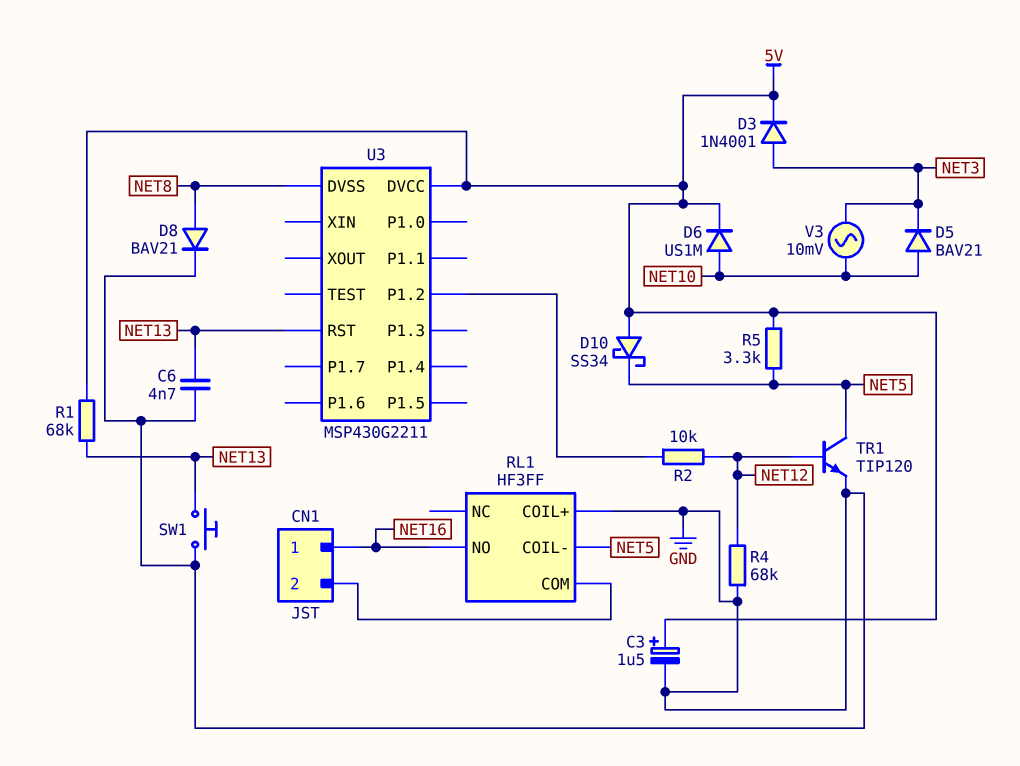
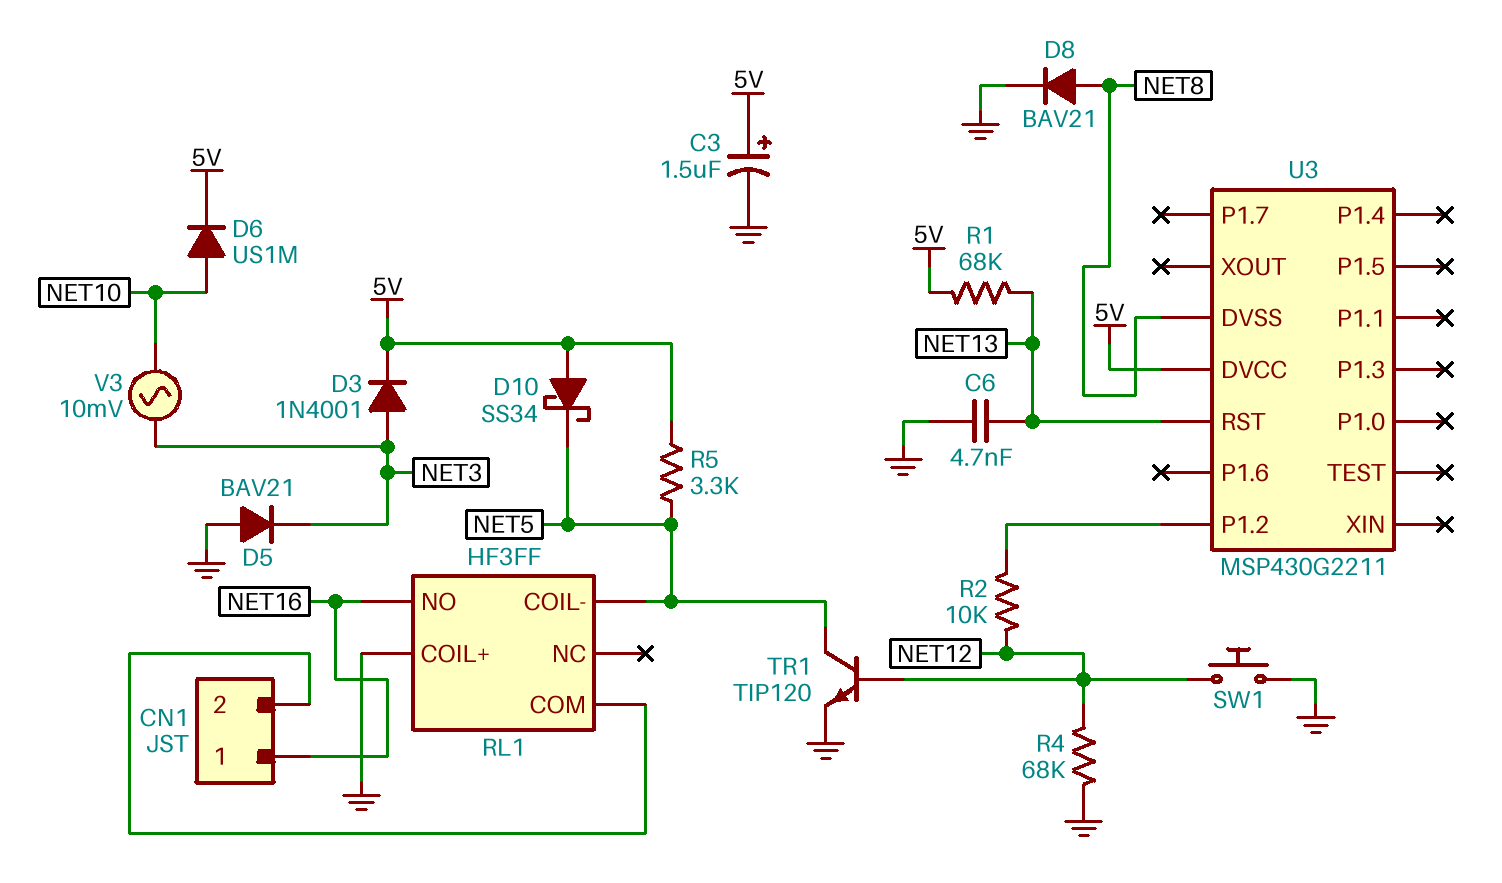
D5: diode BAV21 (A NET10, K NET3) -> diode BAV21 (A GND, K NET3)
SW1: button (GND, NET13) -> button (GND, NET12)

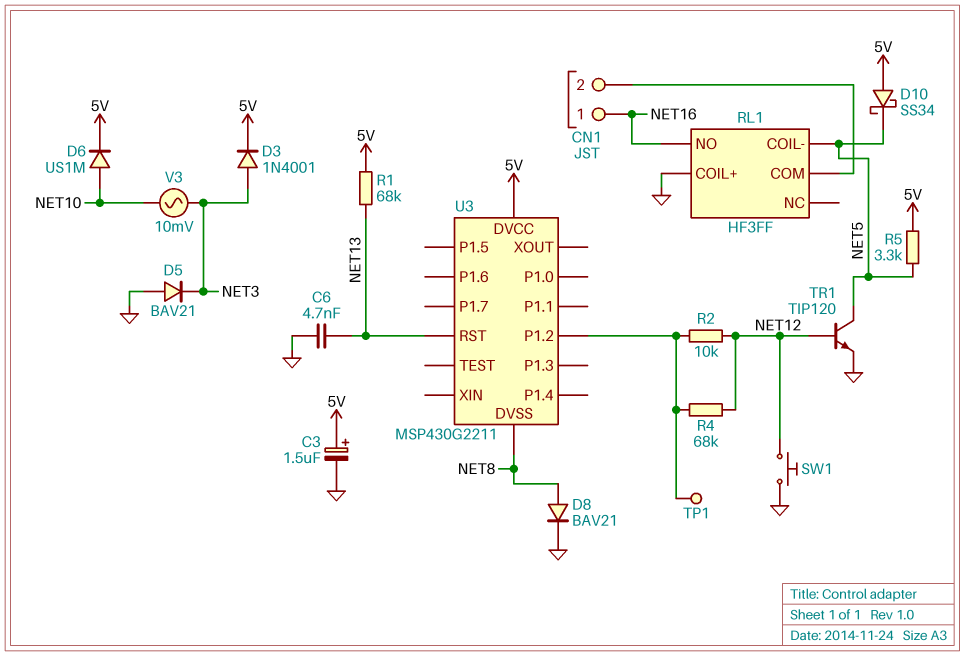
R4: 68k (GND, NET12) -> 68k (NET12, U3/P1.2)
TP1: none -> test point (U3/P1.2)

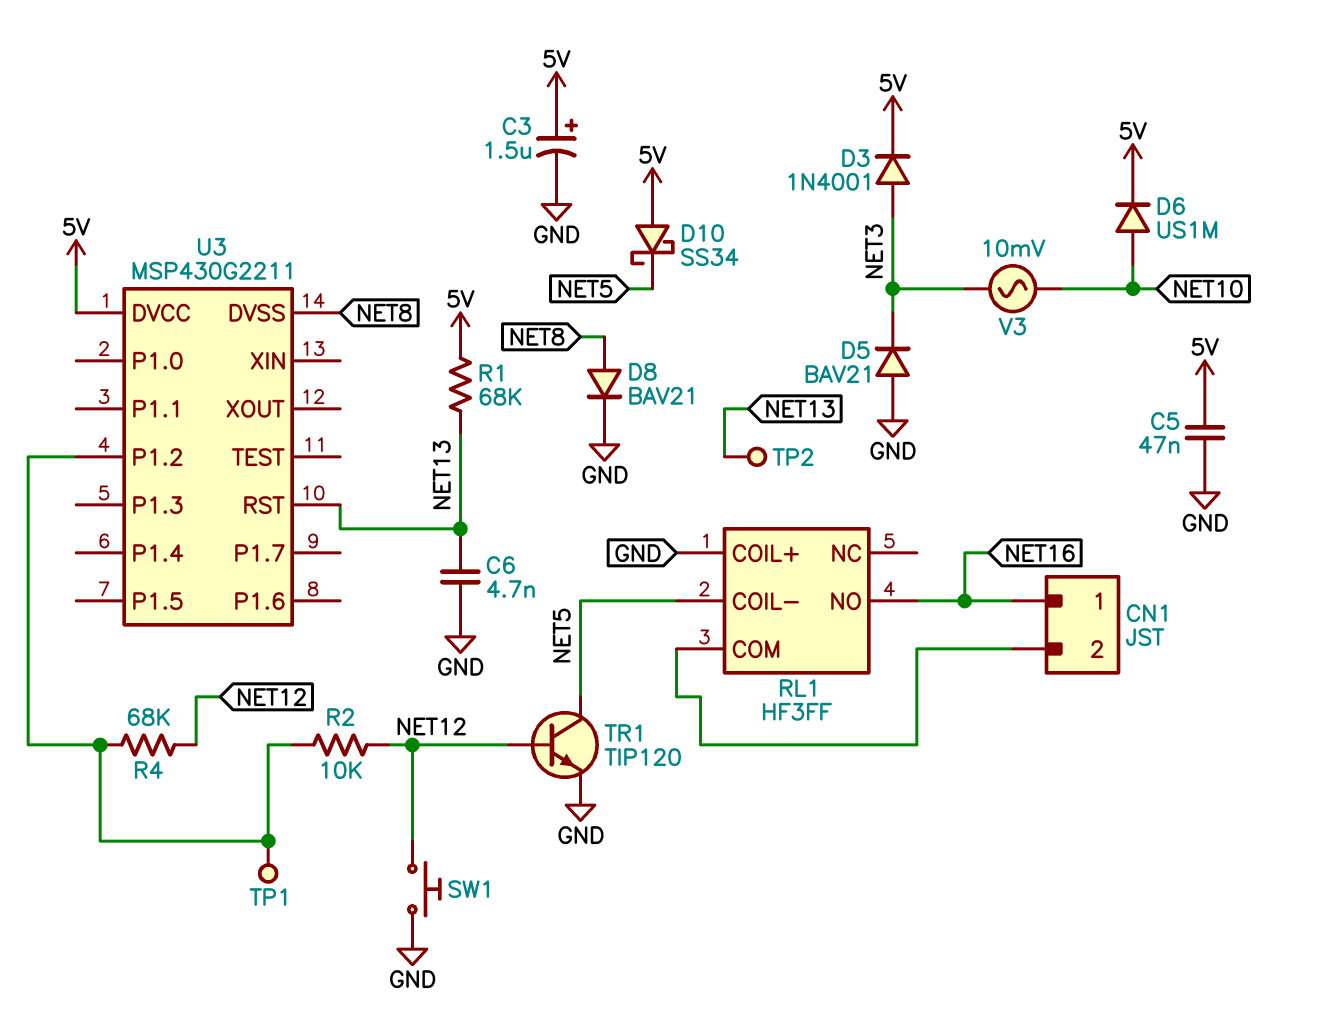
C5: none -> 47nF (5V, GND)
R5: 3.3k (5V, NET5) -> none
TP2: none -> test point (NET13)

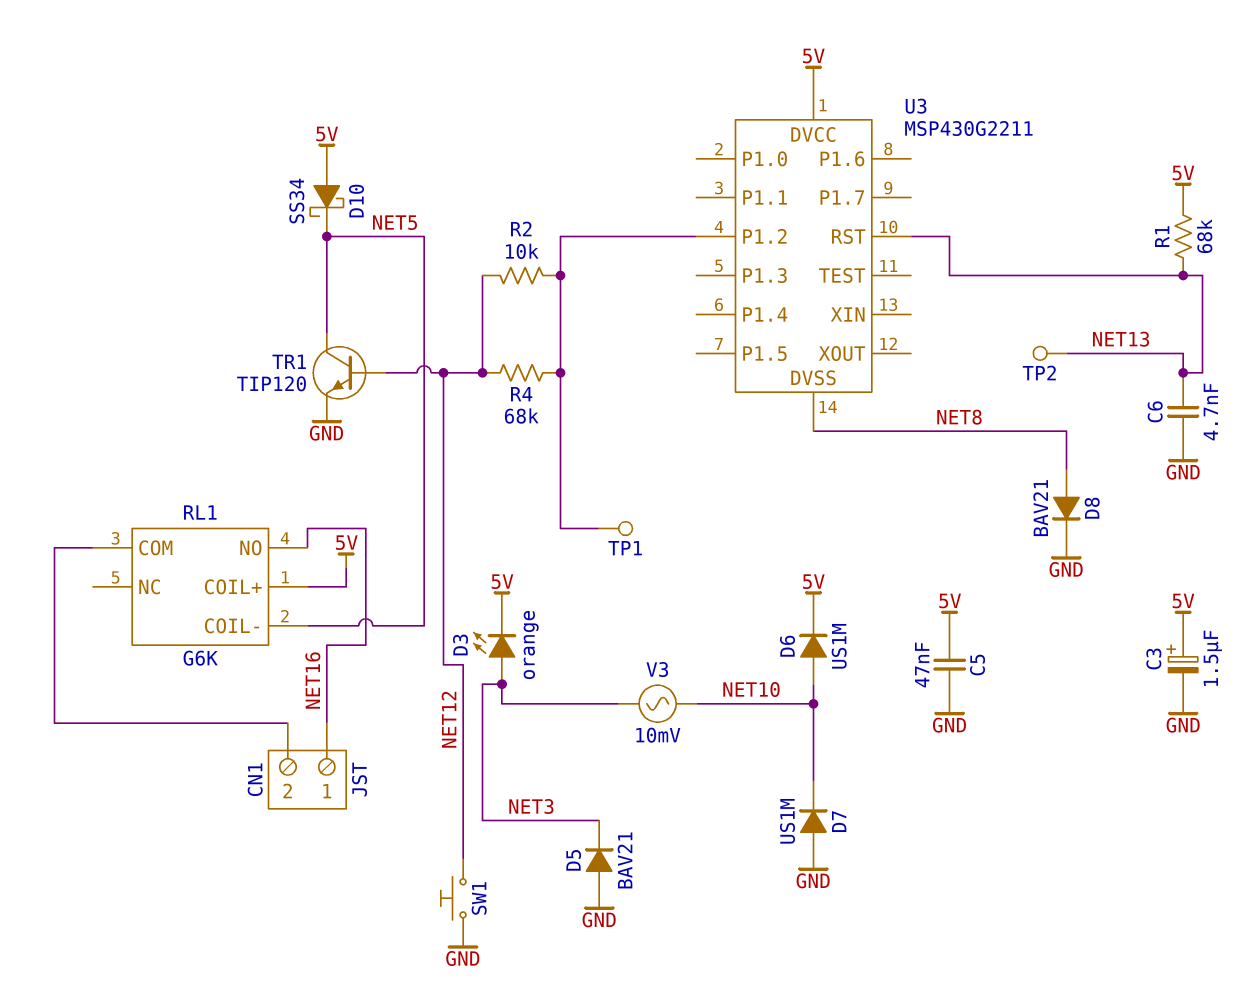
D3: diode 1N4001 (A NET3, K 5V) -> LED orange (A NET3, K 5V)
D7: none -> diode US1M (A GND, K NET10)
RL1: HF3FF -> G6K
RL1 pin COIL+: GND -> 5V

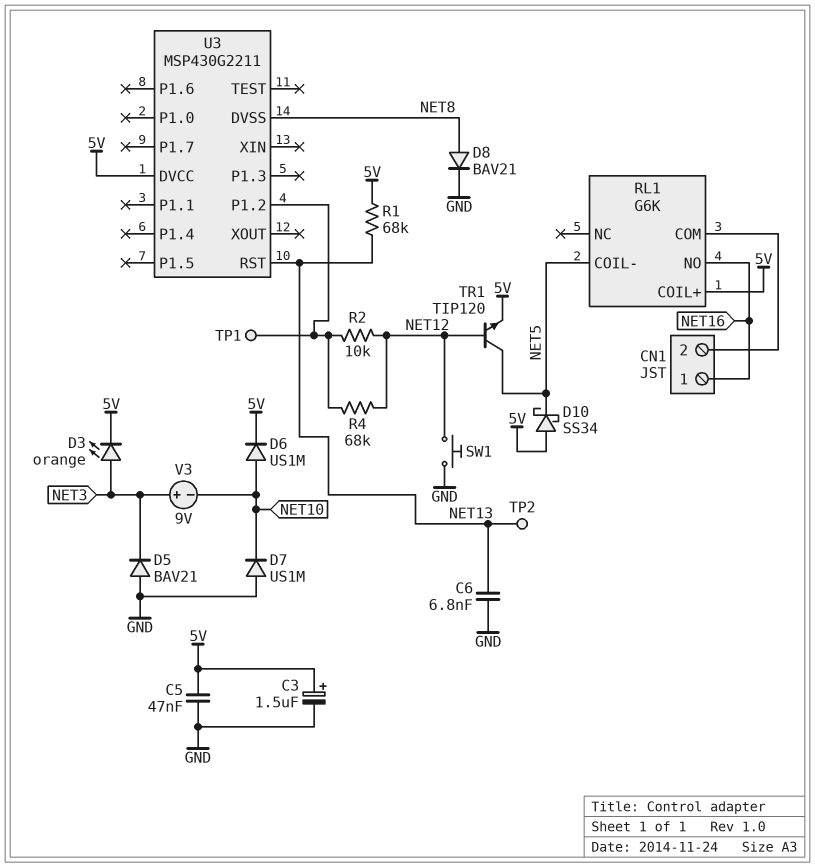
C6: 4.7nF (GND, NET13) -> 6.8nF (GND, NET13)
TR1: NPN TIP120 (B NET12, C NET5, E GND) -> NPN TIP120 (B NET12, C NET5, E 5V)
V3: AC 10mV (NET3, NET10) -> 9V (plus NET3, minus NET10)

